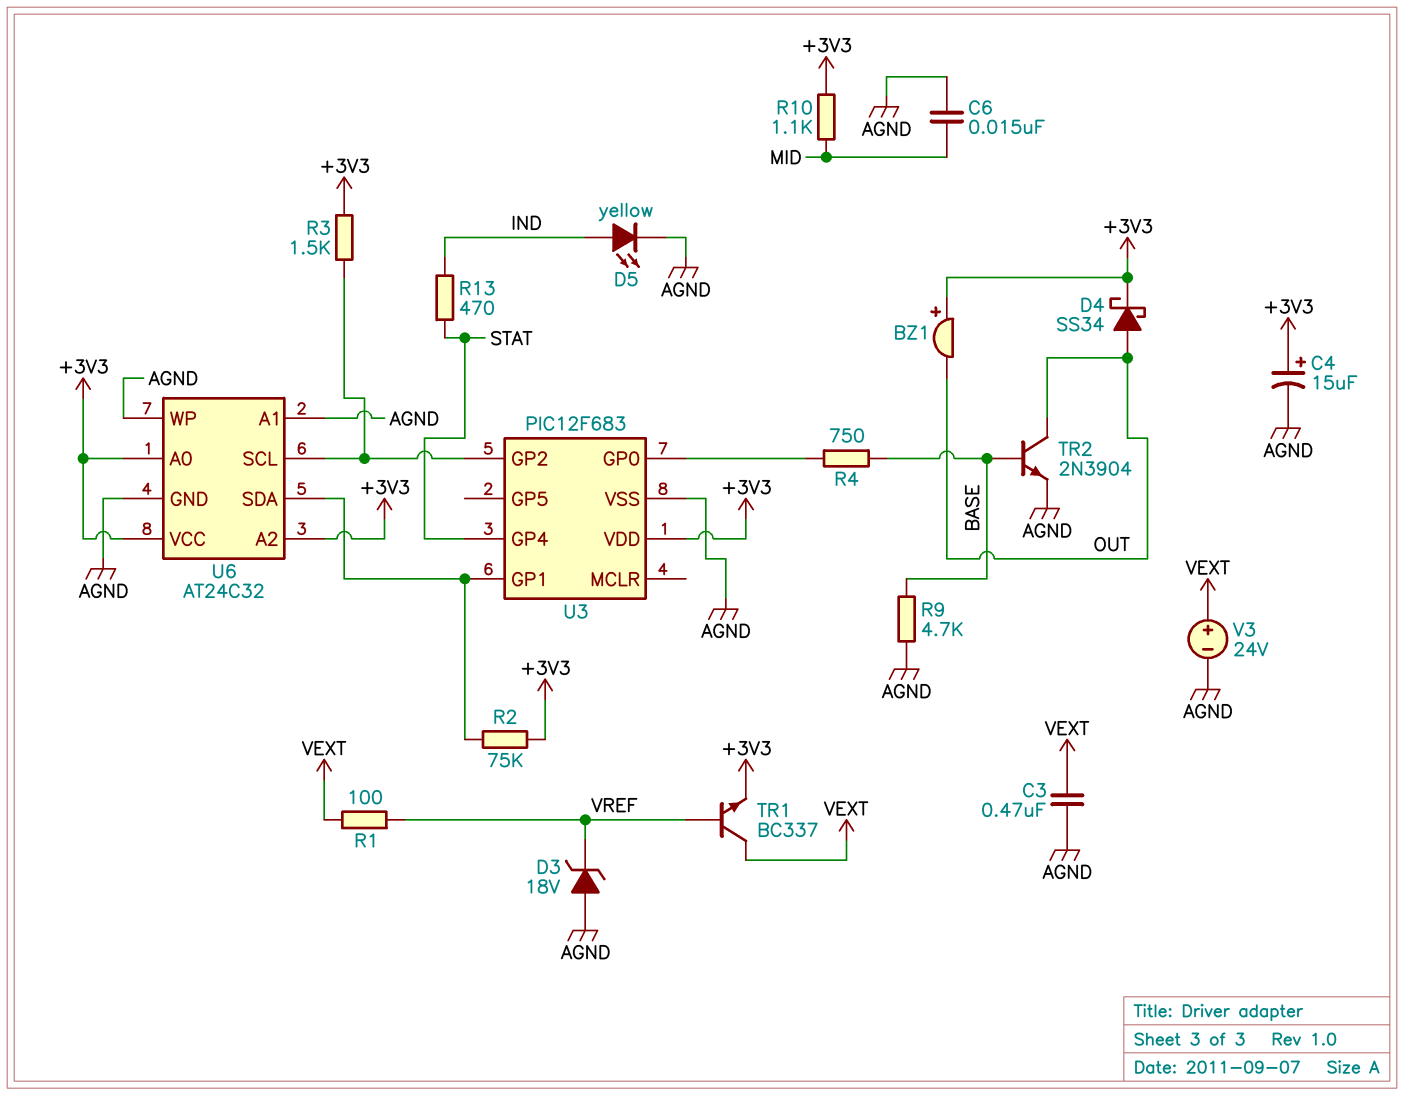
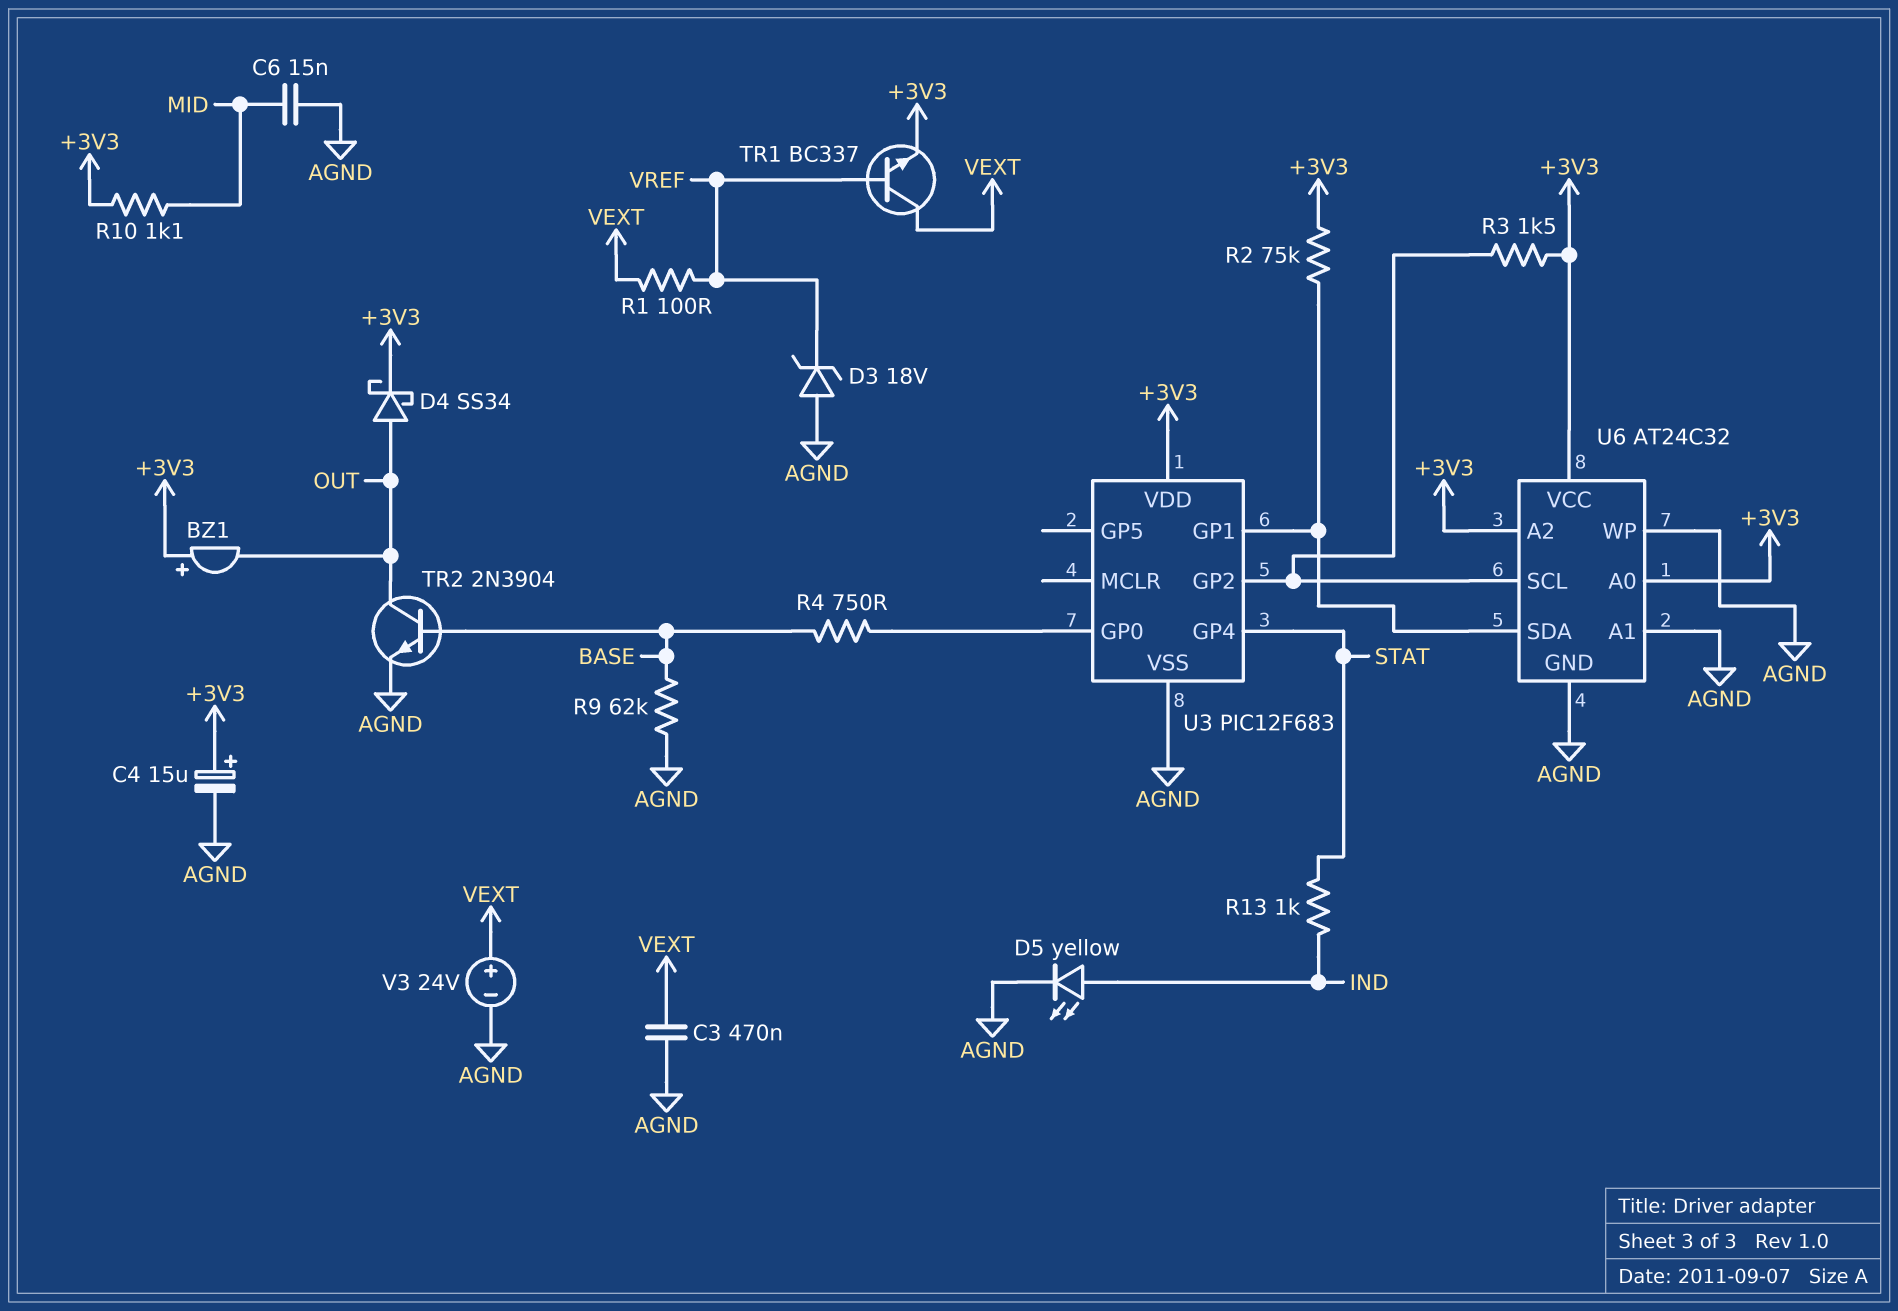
R9: 4.7k (AGND, BASE) -> 62k (AGND, BASE)
R13: 470 (IND, STAT) -> 1k (IND, STAT)

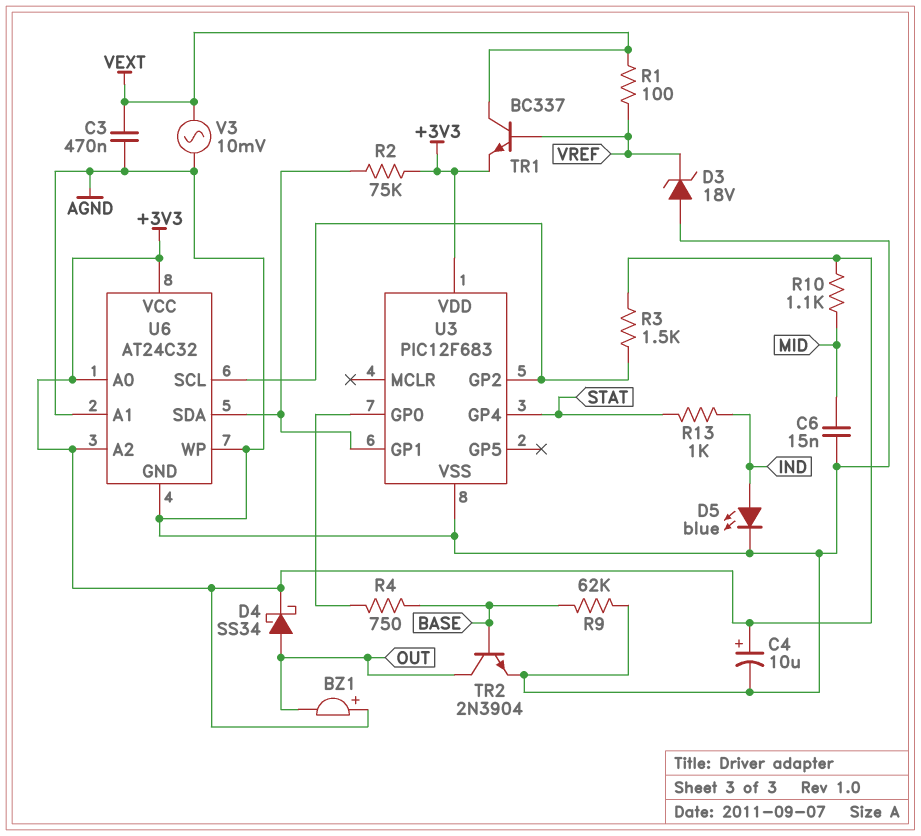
C4: 15uF (plus +3V3, minus AGND) -> 10uF (plus +3V3, minus AGND)
D5: LED yellow (A IND, K AGND) -> LED blue (A IND, K AGND)
V3: 24V (plus VEXT, minus AGND) -> AC 10mV (AGND, VEXT)

